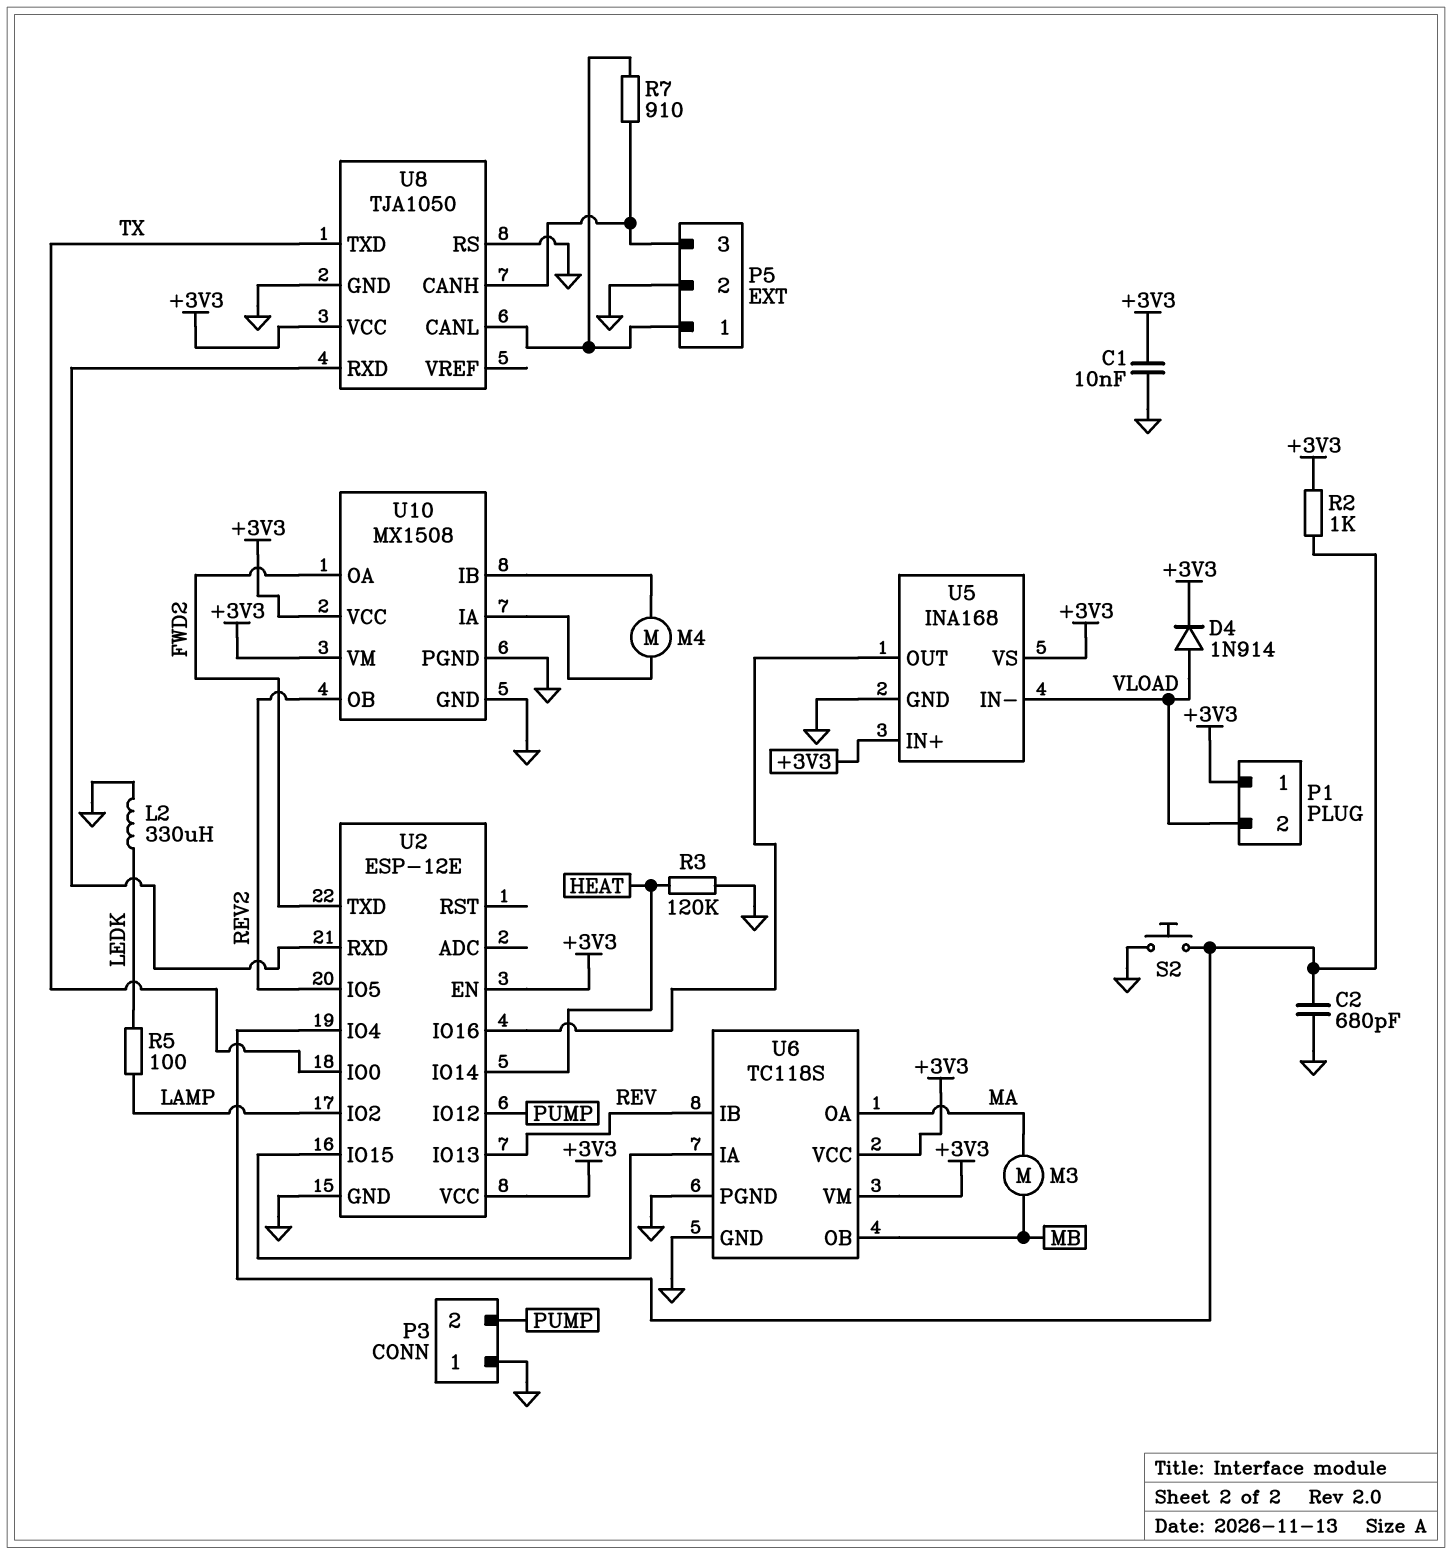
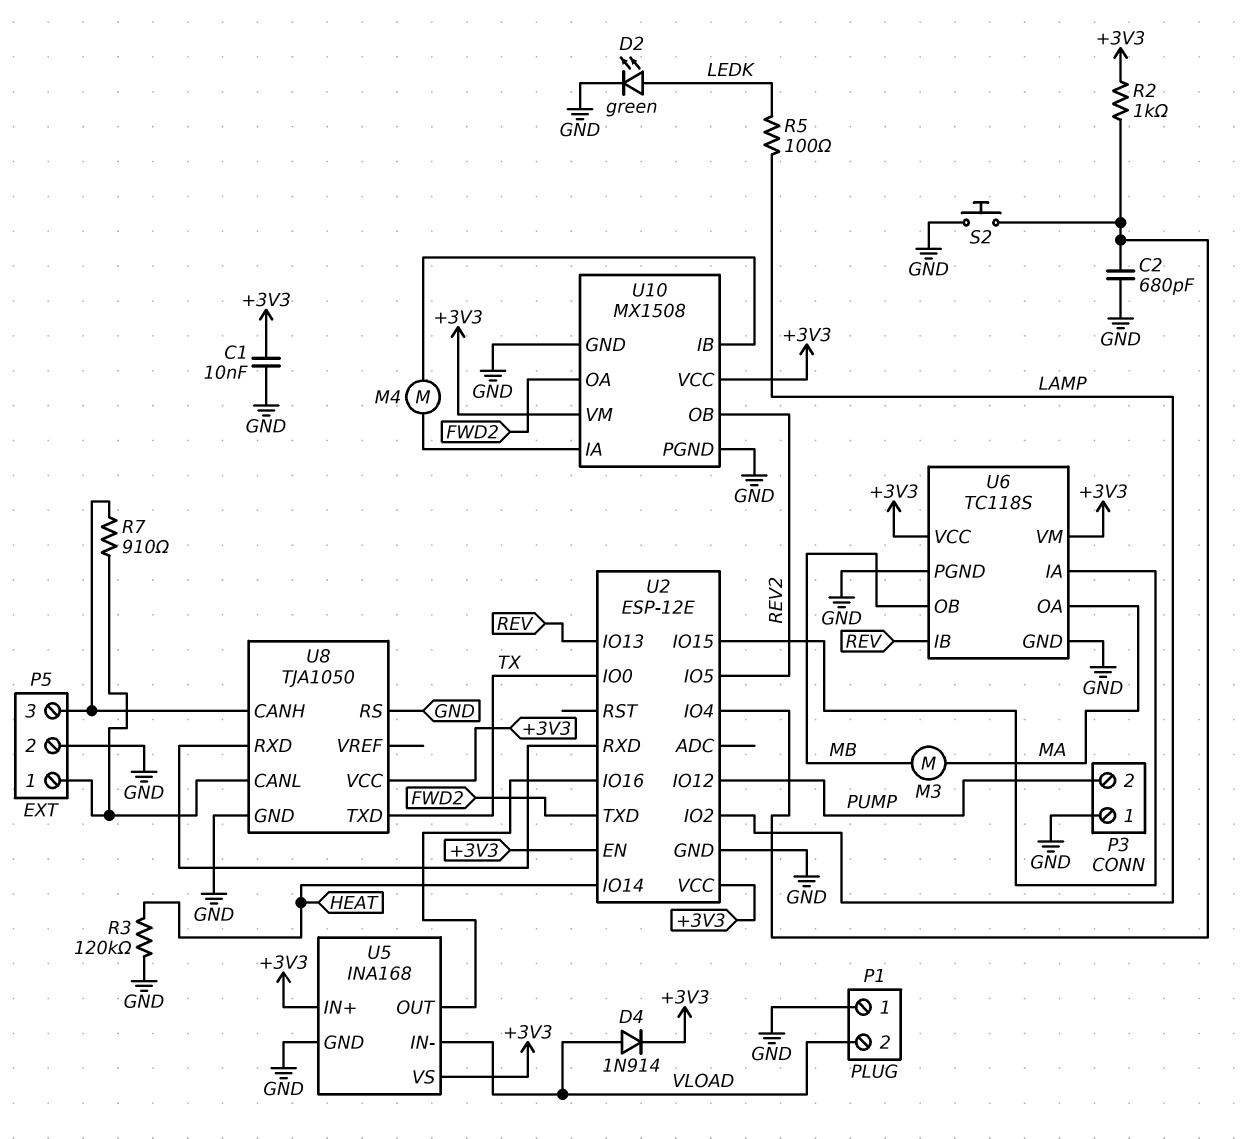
D2: none -> LED green (A LEDK, K GND)
L2: 330uH (GND, LEDK) -> none
P1 pin 1: +3V3 -> GND

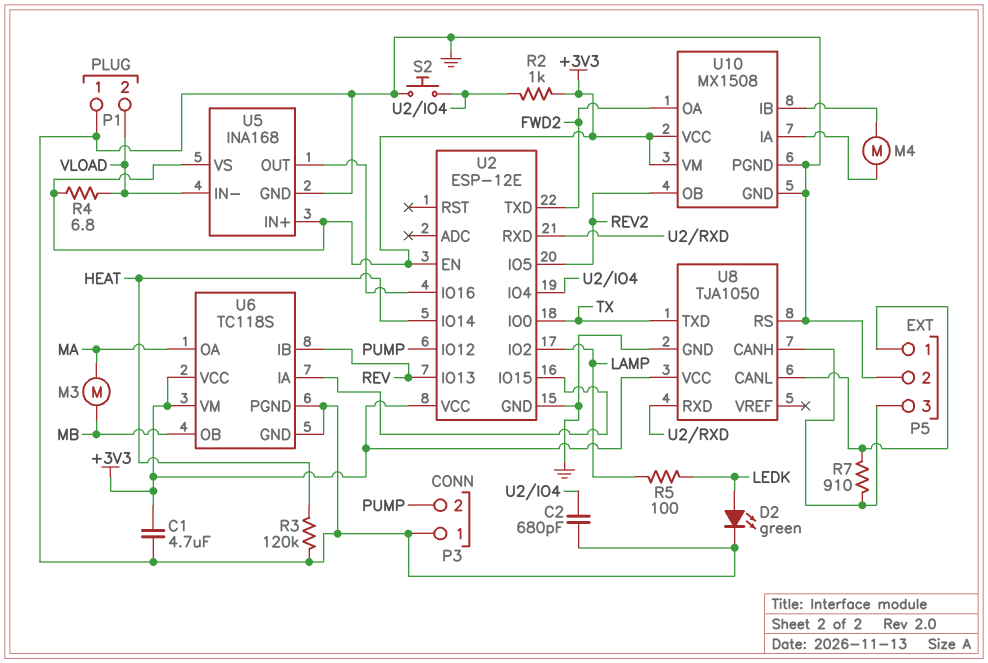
C1: 10nF (+3V3, GND) -> 4.7uF (+3V3, GND)
D4: diode 1N914 (A VLOAD, K +3V3) -> none
R4: none -> 6.8 (+3V3, VLOAD)

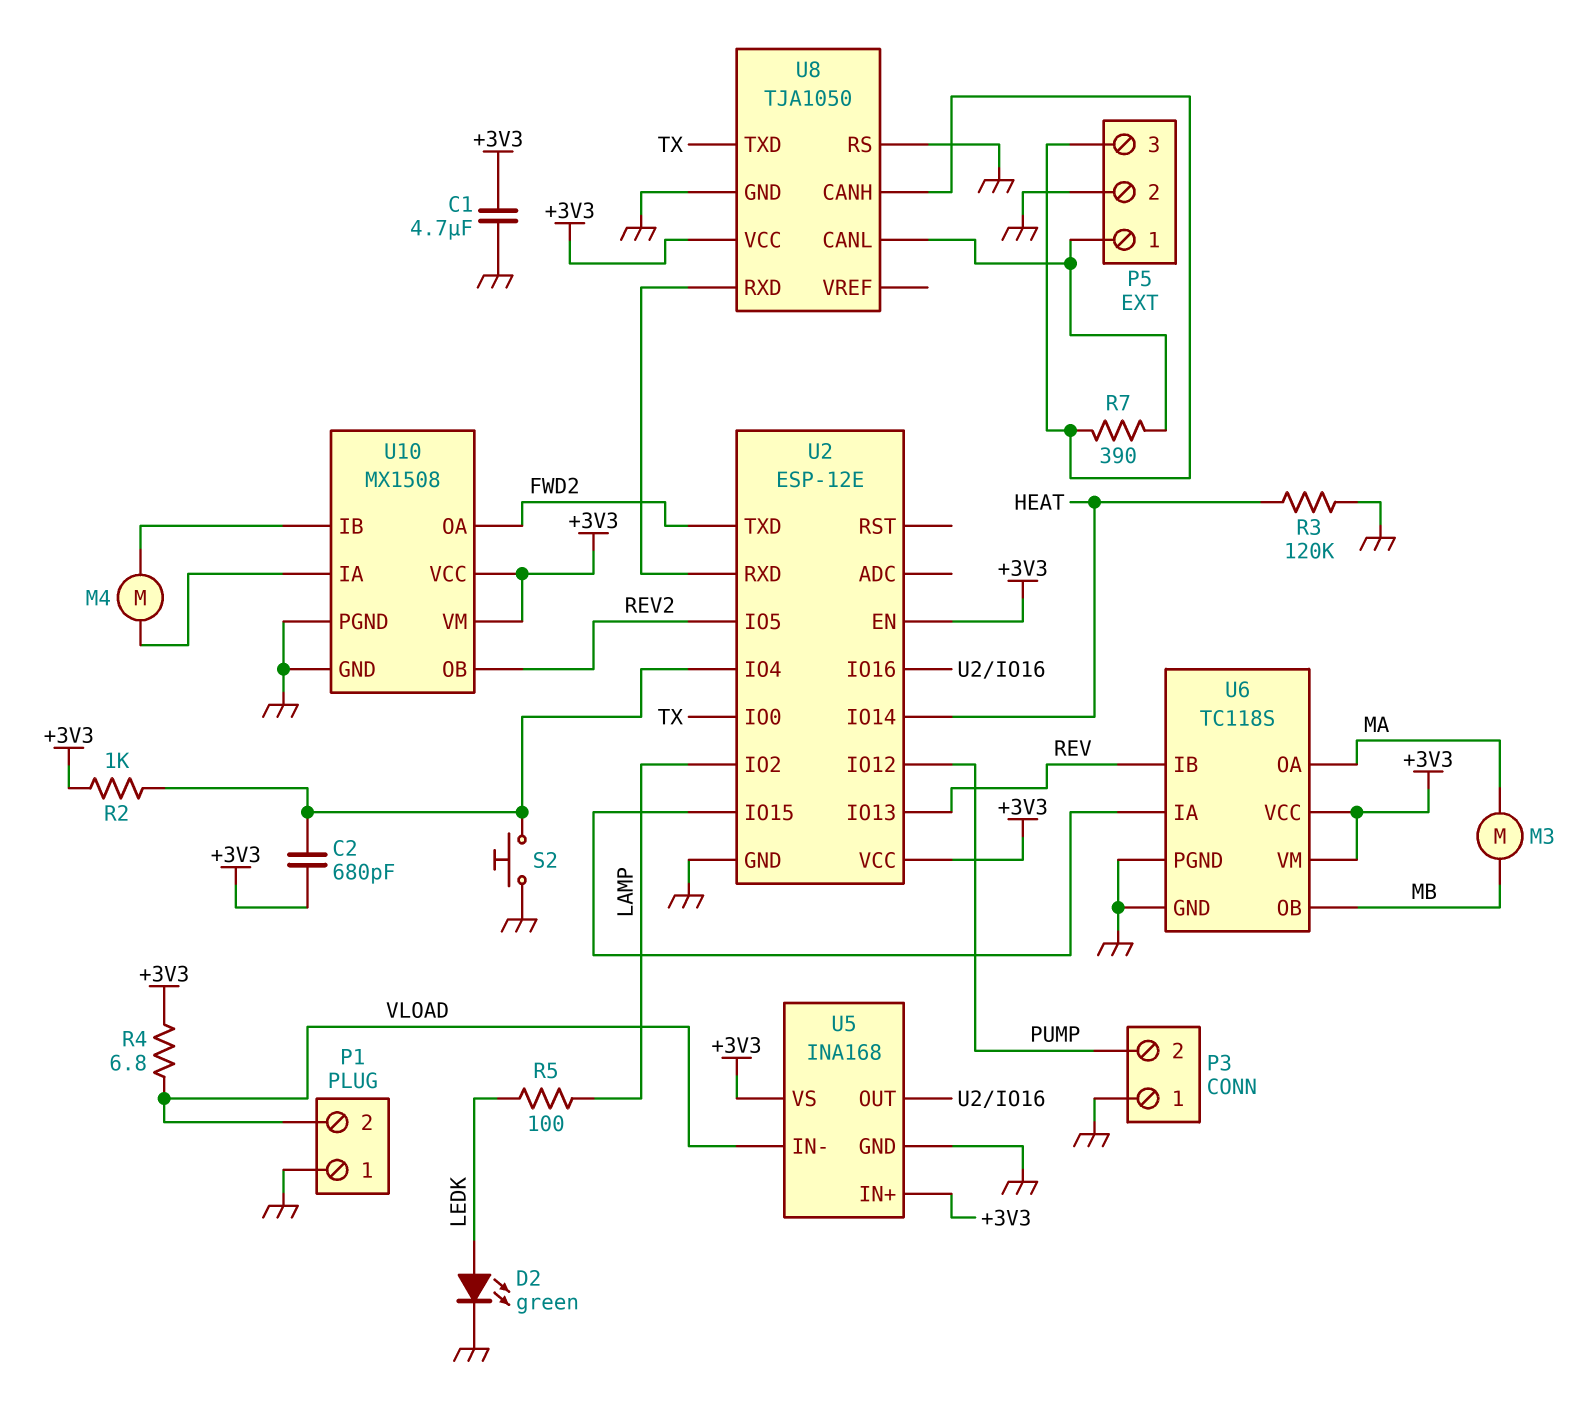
C2: 680pF (GND, U2/IO4) -> 680pF (+3V3, U2/IO4)
R7: 910 (P5/1, P5/3) -> 390 (P5/1, P5/3)

